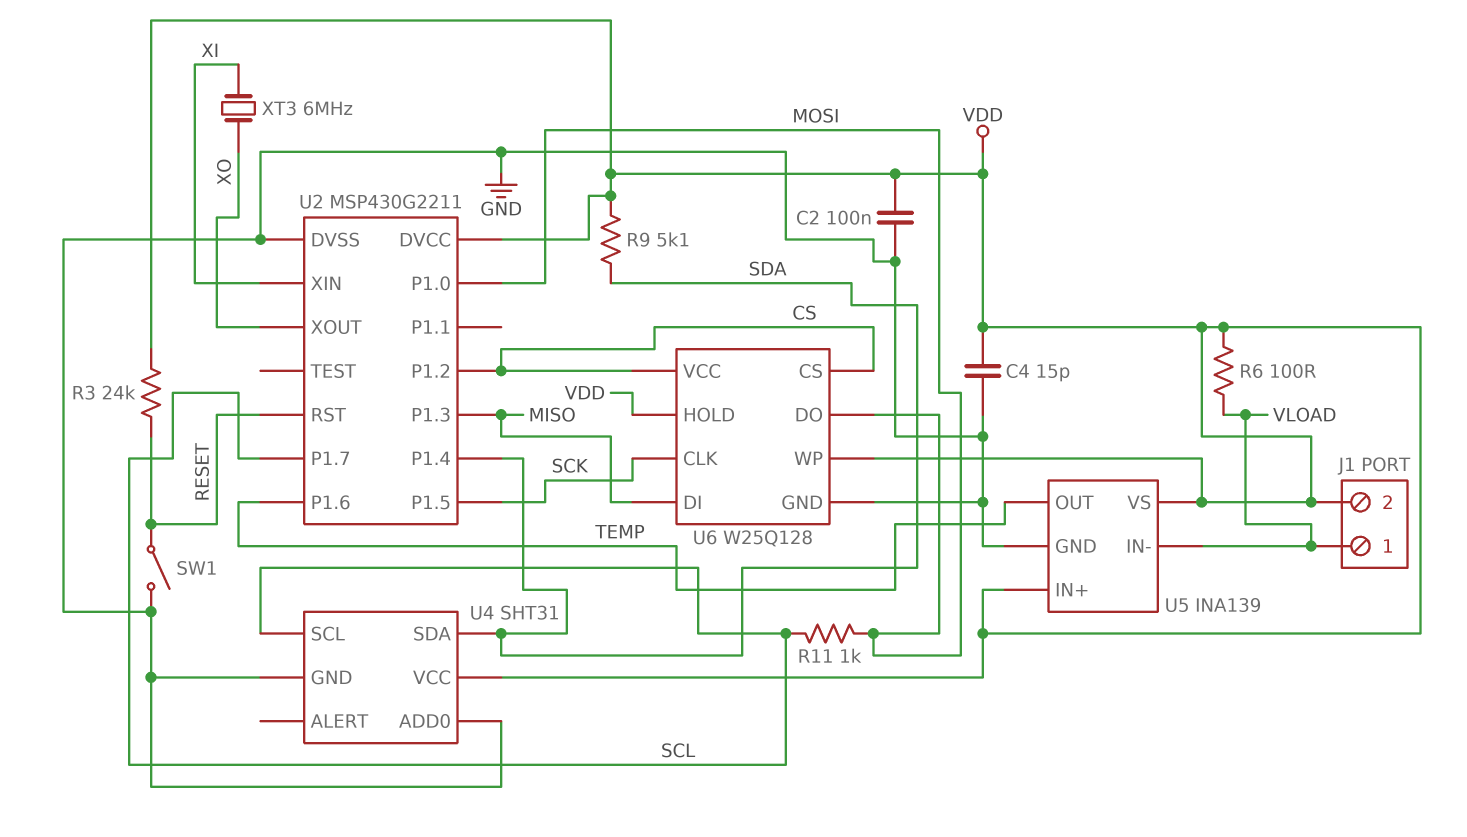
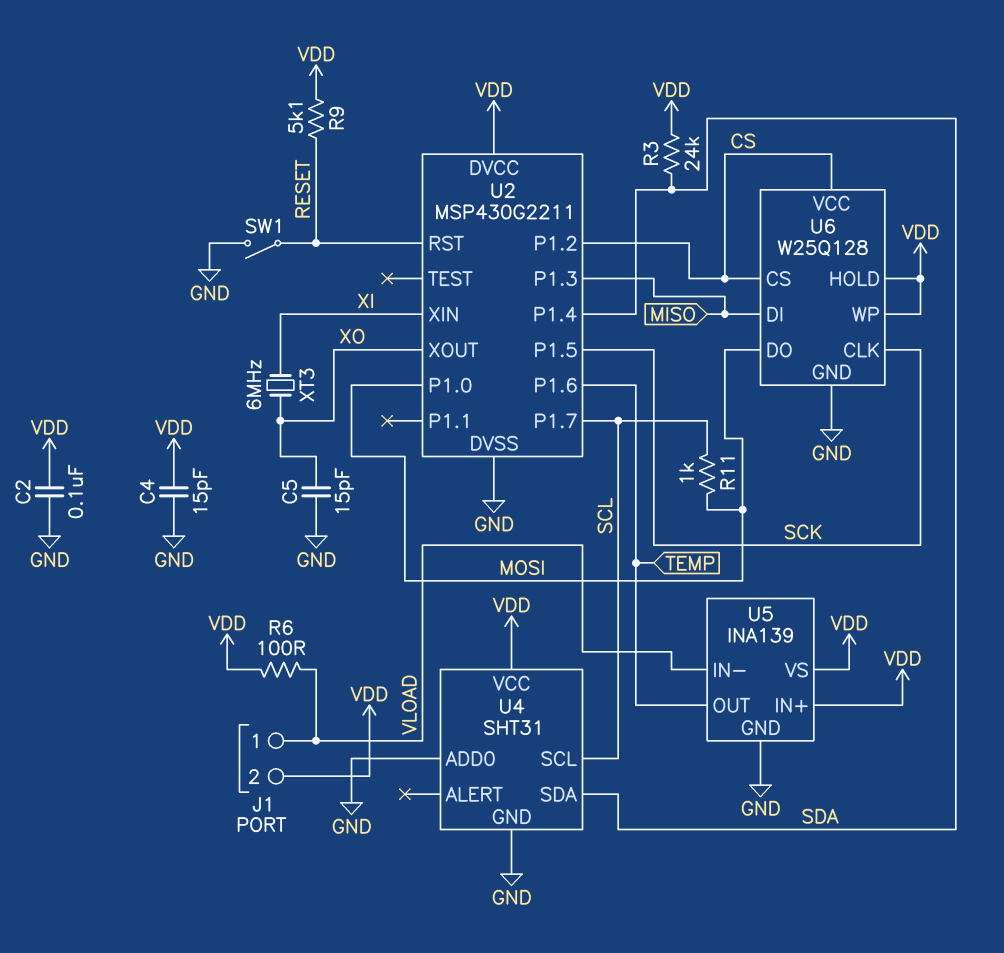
C5: none -> 15pF (GND, XO)
R3: 24k (RESET, VDD) -> 24k (SDA, VDD)
R9: 5.1k (SDA, VDD) -> 5.1k (RESET, VDD)

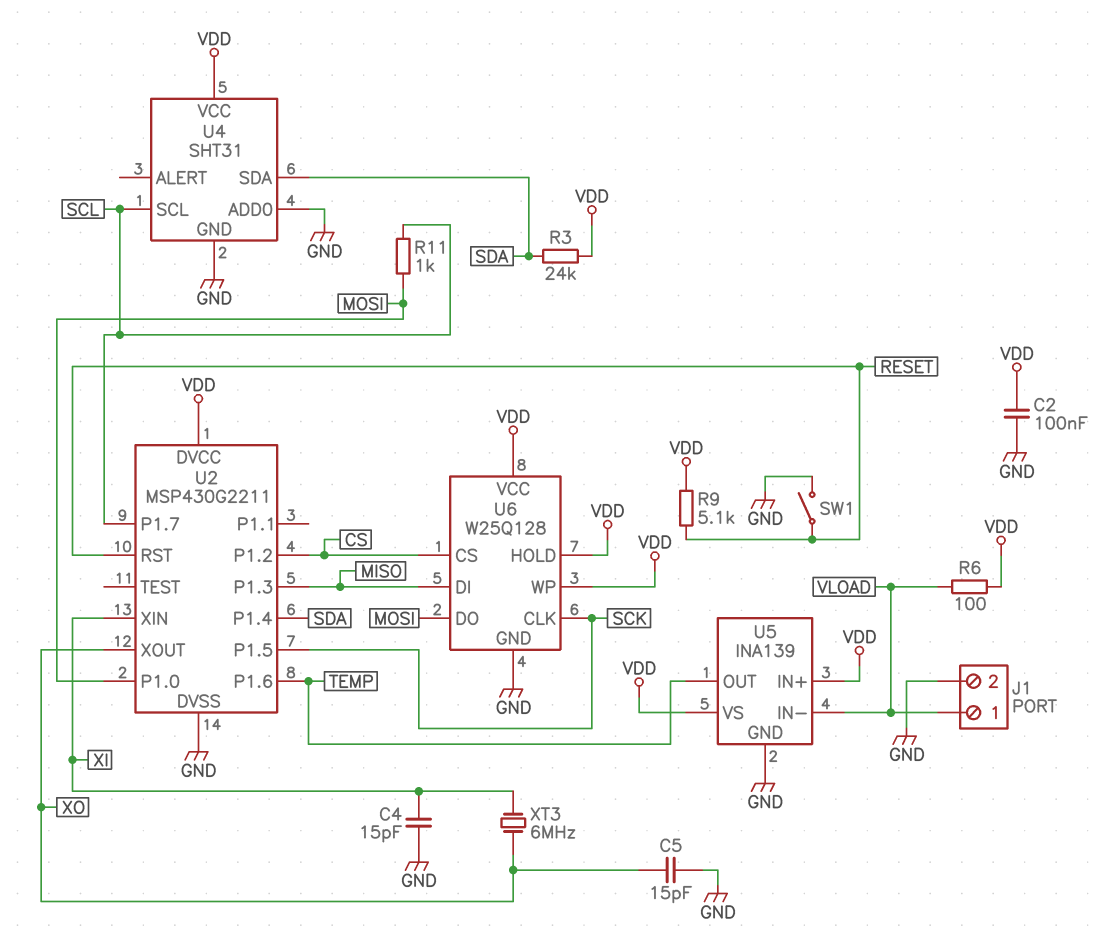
C4: 15pF (GND, VDD) -> 15pF (GND, XI)
J1 pin 2: VDD -> GND
U6 pin VCC: CS -> VDD

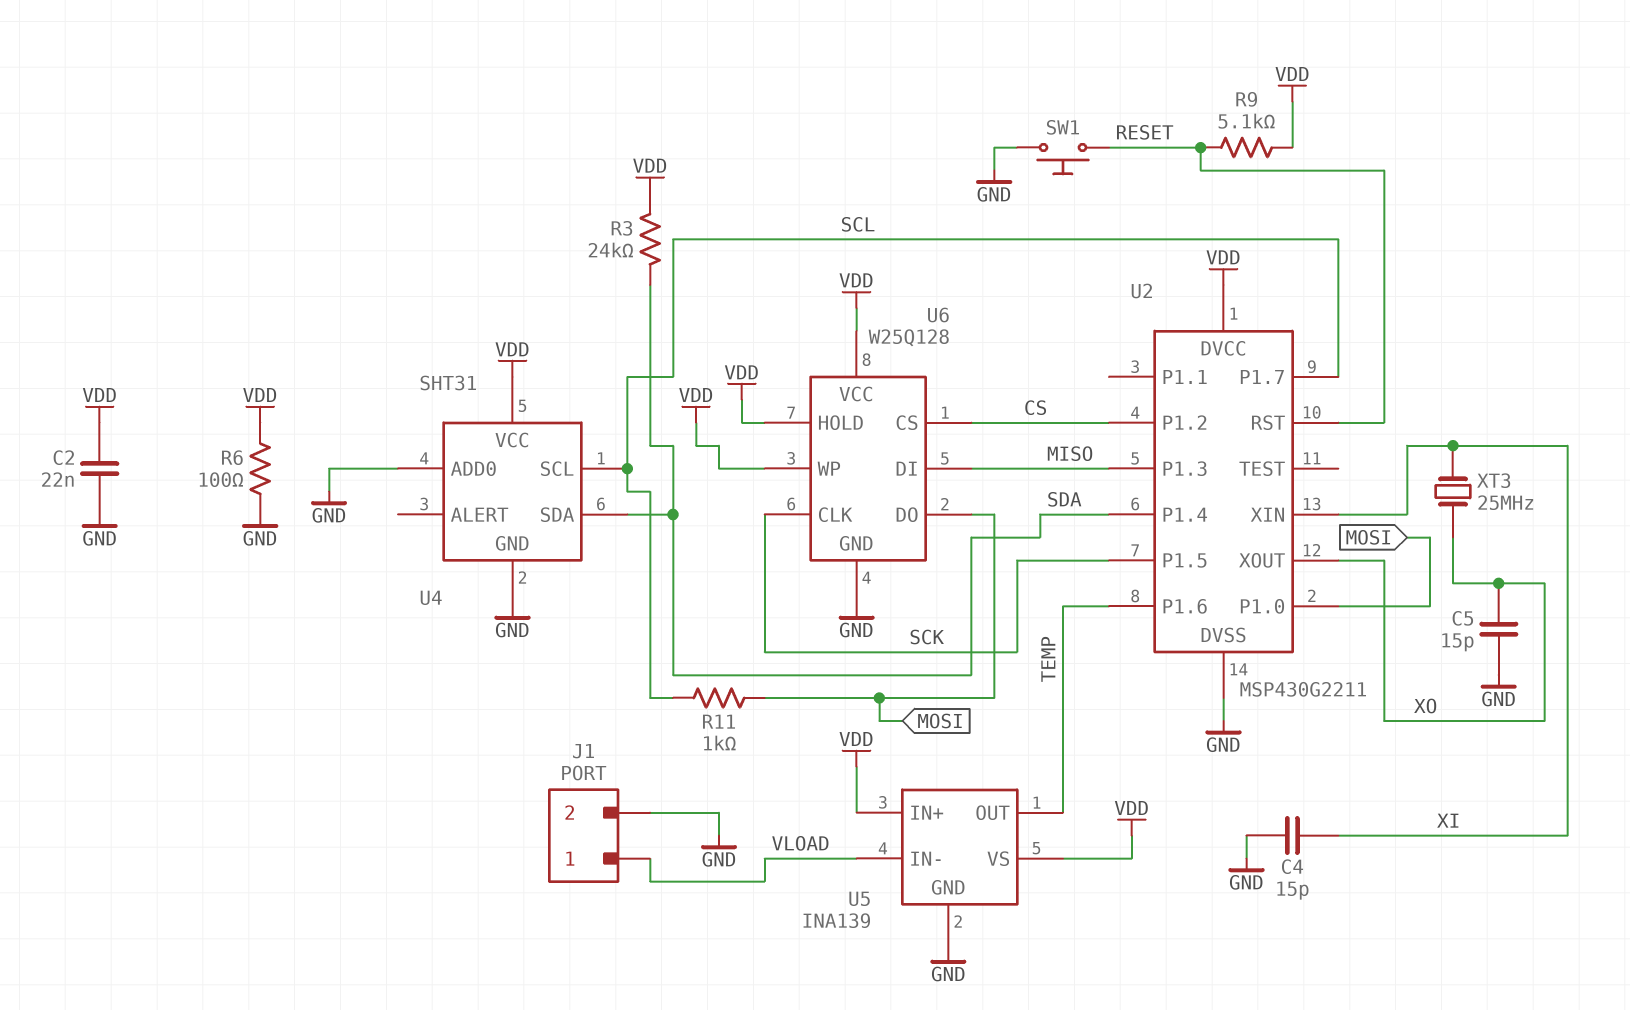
C2: 100nF (GND, VDD) -> 22nF (GND, VDD)
R6: 100 (VDD, VLOAD) -> 100 (GND, VDD)
SW1: switch (GND, RESET) -> button (GND, RESET)
XT3: 6MHz (XI, XO) -> 25MHz (XI, XO)

